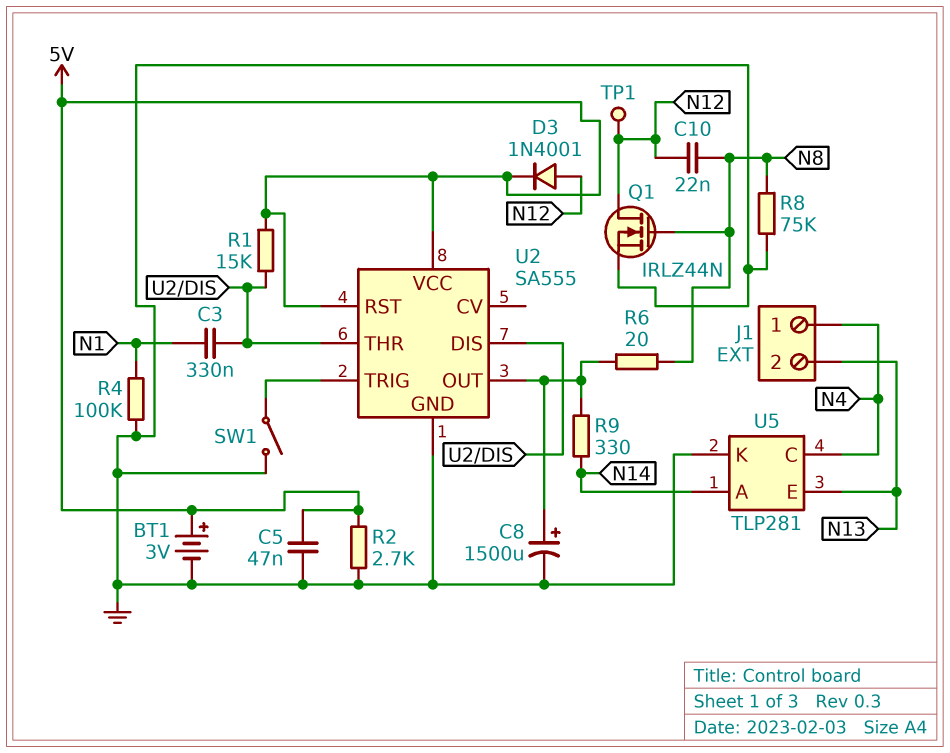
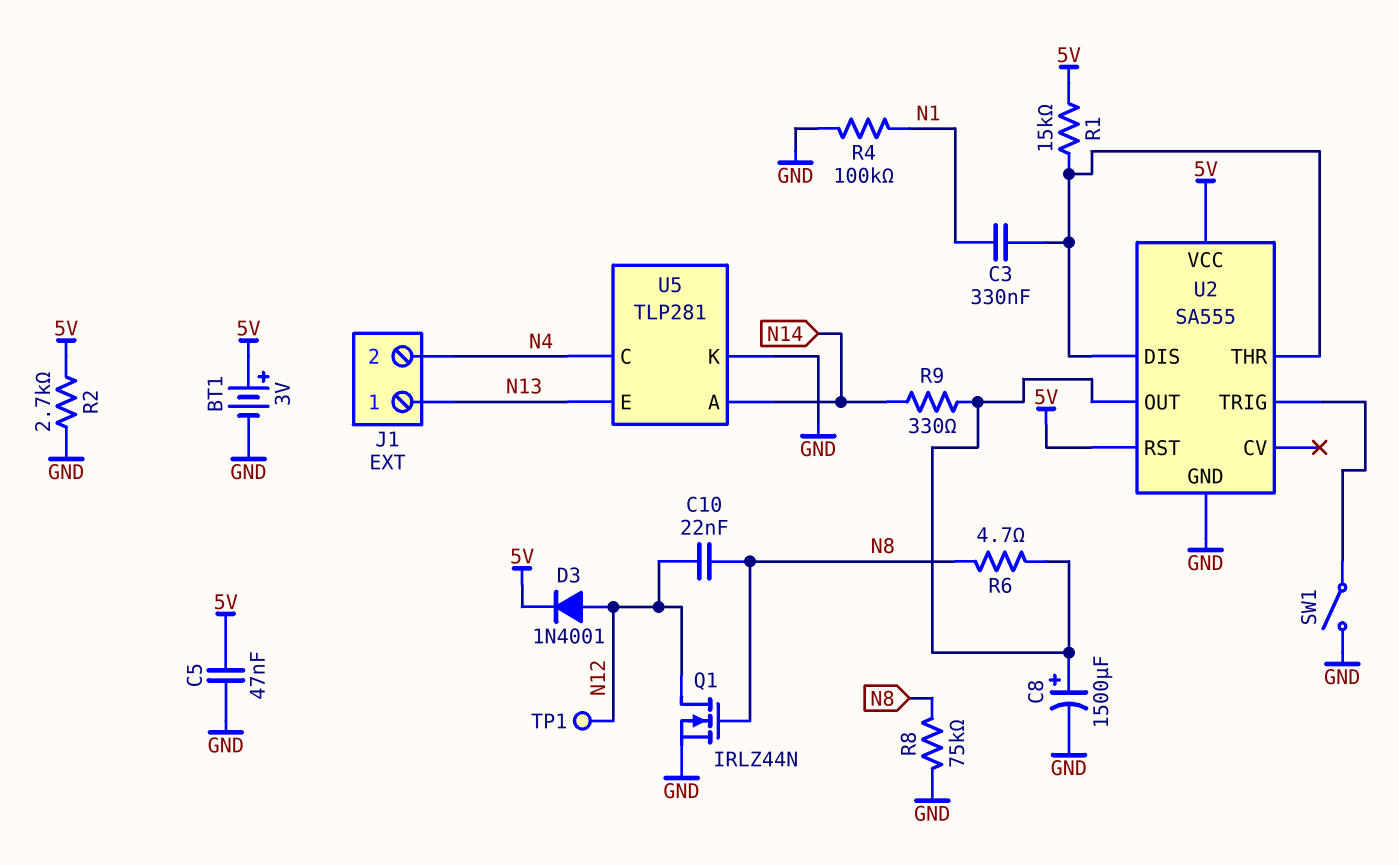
J1 pin 1: N4 -> N13
J1 pin 2: N13 -> N4
R6: 20 (N8, U2/OUT) -> 4.7 (N8, U2/OUT)

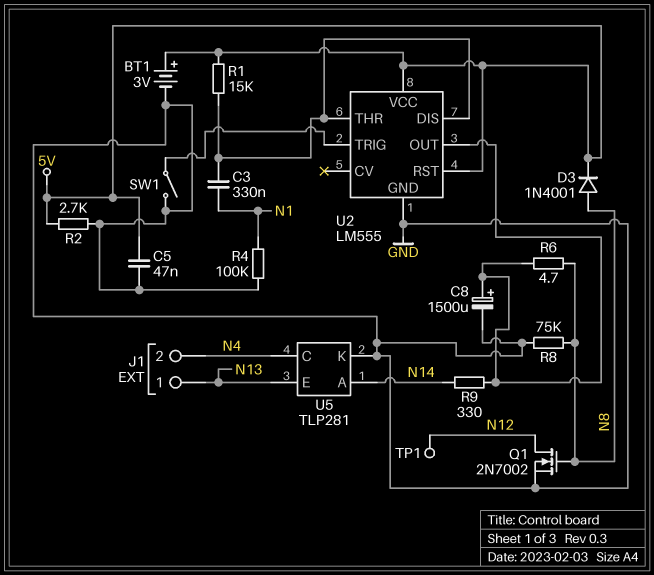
C10: 22nF (N8, N12) -> none
D3: diode 1N4001 (A N12, K 5V) -> diode 1N4001 (A N8, K 5V)
Q1: NMOS IRLZ44N (G N8, D N12, S GND) -> NMOS 2N7002 (G N8, D N12, S GND)
U2: SA555 -> LM555

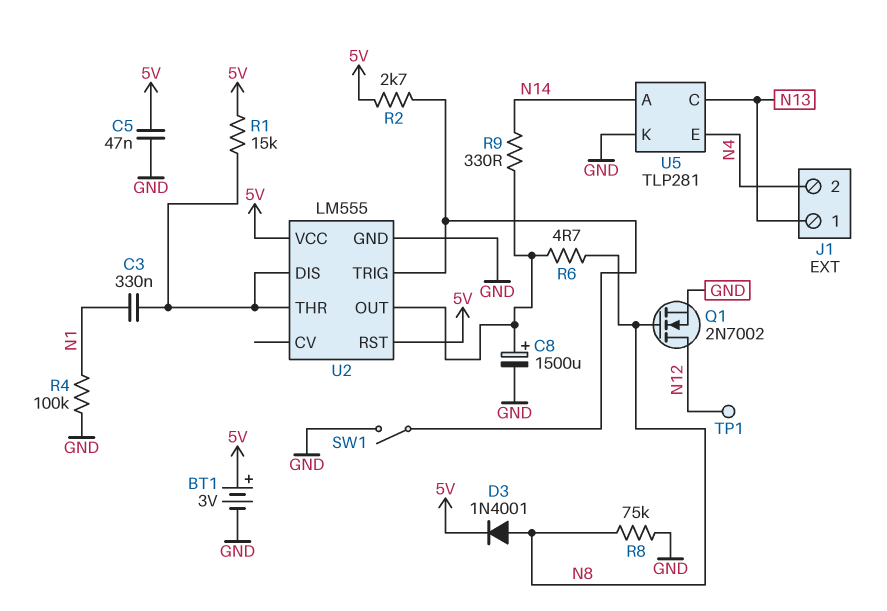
R2: 2.7k (5V, GND) -> 2.7k (5V, U2/TRIG)
U5 pin C: N4 -> N13
U5 pin E: N13 -> N4

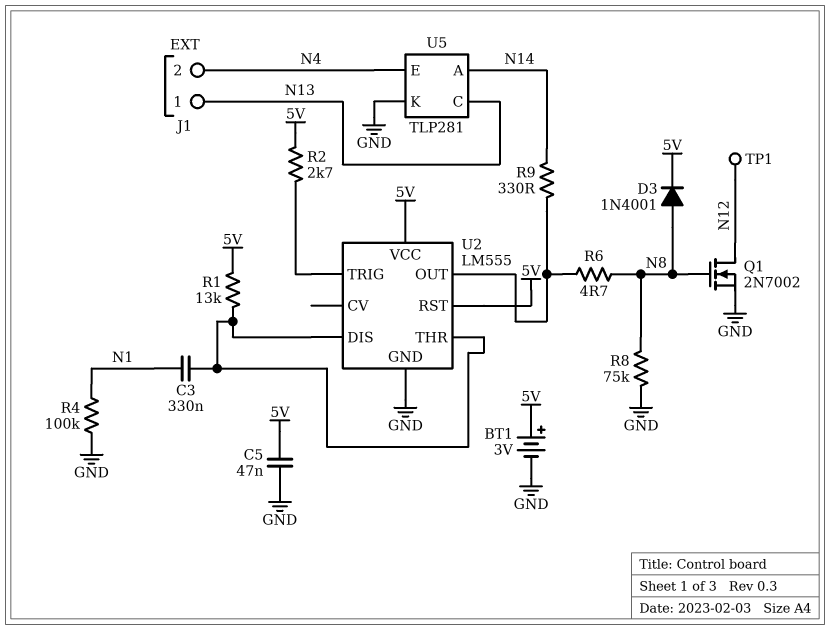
C8: 1500uF (plus U2/OUT, minus GND) -> none
R1: 15k (5V, U2/DIS) -> 13k (5V, U2/DIS)
SW1: switch (GND, U2/TRIG) -> none

